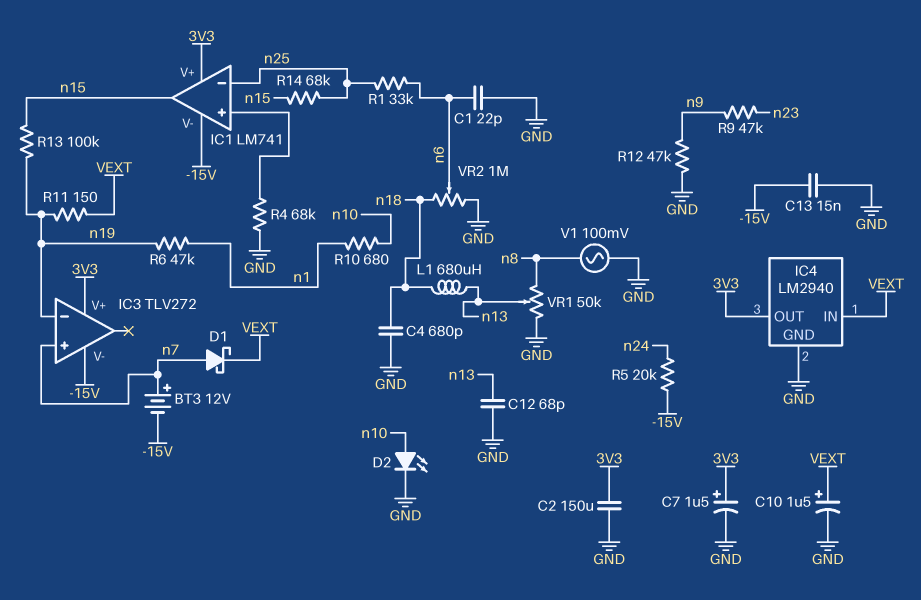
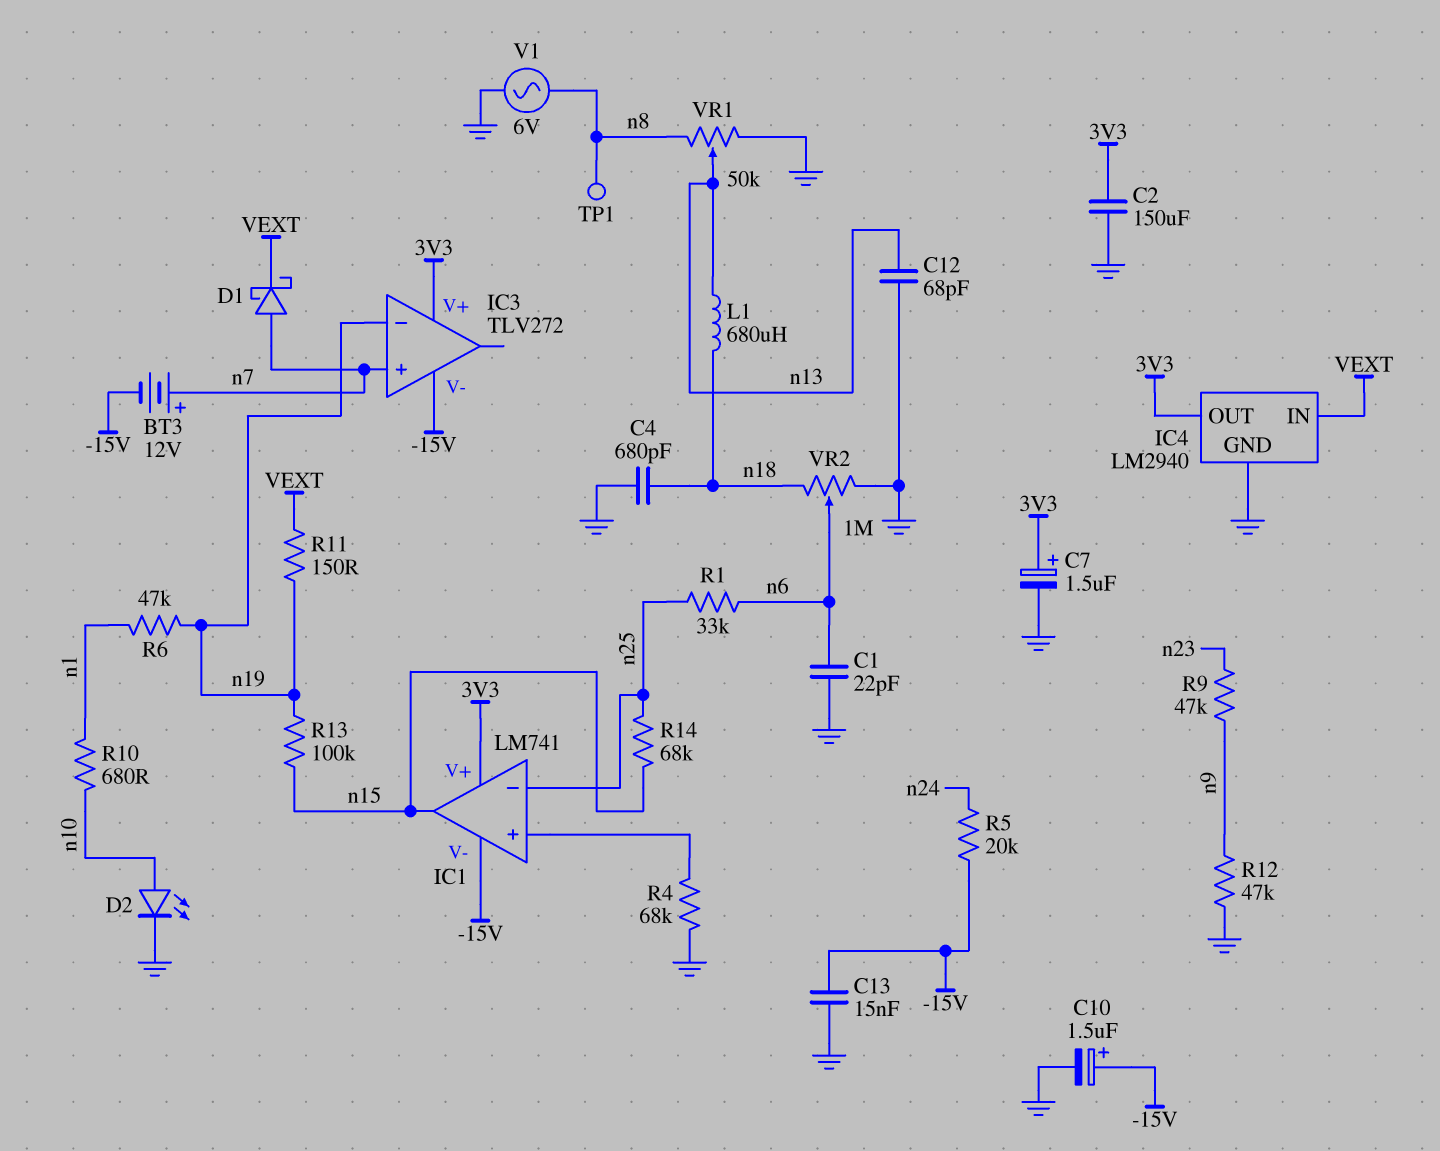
C10: 1.5uF (plus VEXT, minus GND) -> 1.5uF (plus -15V, minus GND)
TP1: none -> test point (n8)
V1: AC 100mV (GND, n8) -> AC 6V (GND, n8)

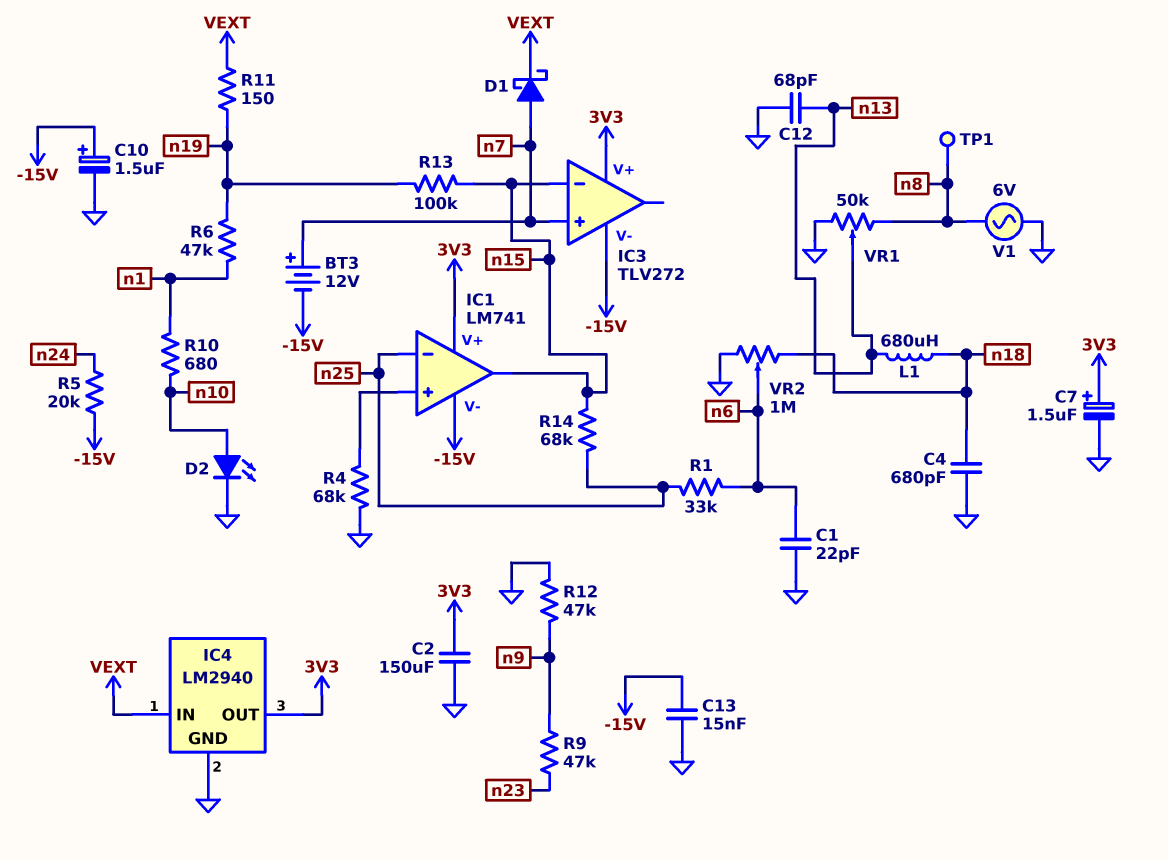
IC3 pin in-: n19 -> n15

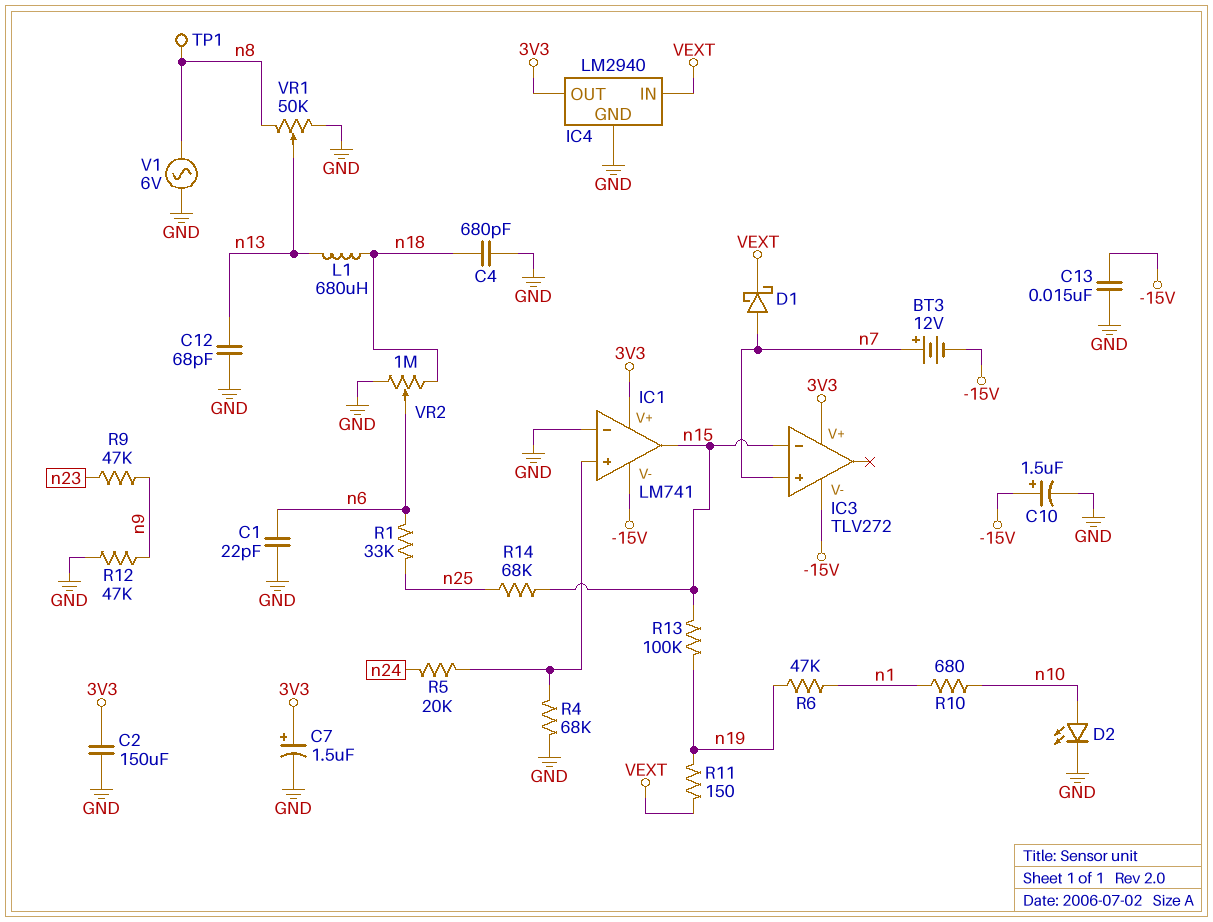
IC1 pin in-: n25 -> GND
R5: 20k (-15V, n24) -> 20k (IC1/in+, n24)

